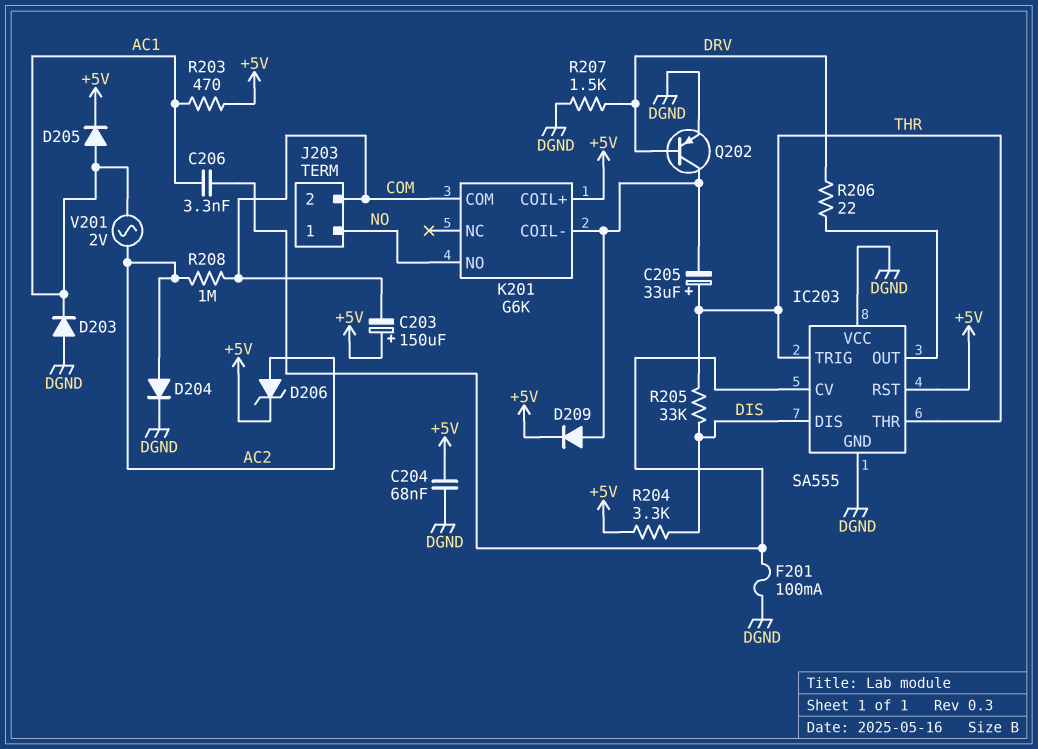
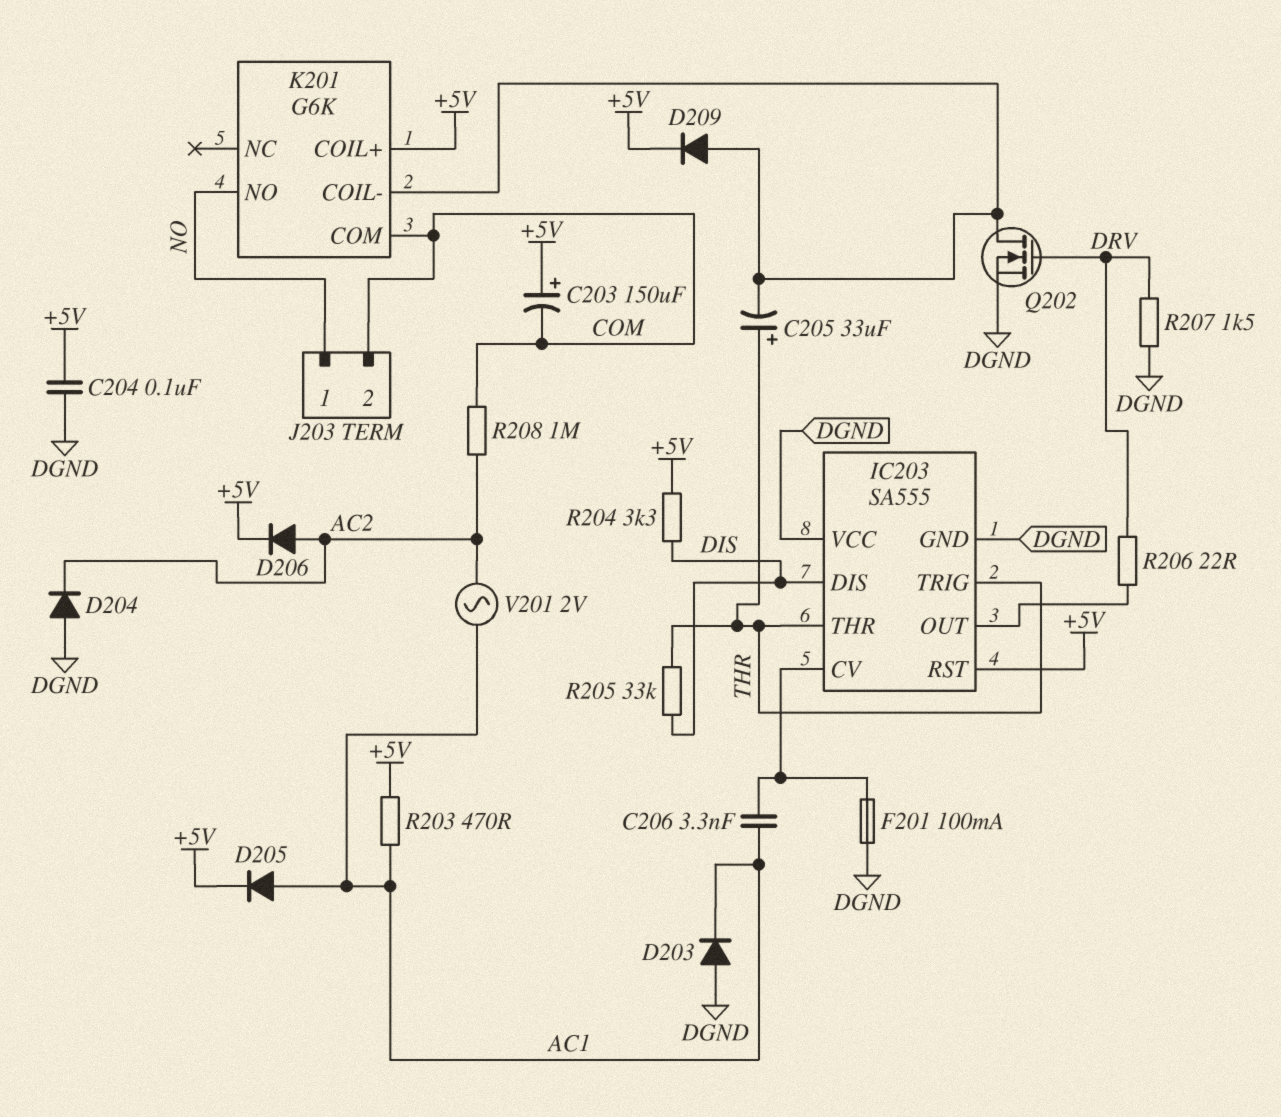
C204: 68nF (+5V, DGND) -> 100nF (+5V, DGND)
D204: diode (A AC2, K DGND) -> diode (A DGND, K AC2)
D206: zener (A AC2, K +5V) -> diode (A AC2, K +5V)
Q202: PNP (B DRV, C K201/COIL-, E DGND) -> NMOS (G DRV, D K201/COIL-, S DGND)

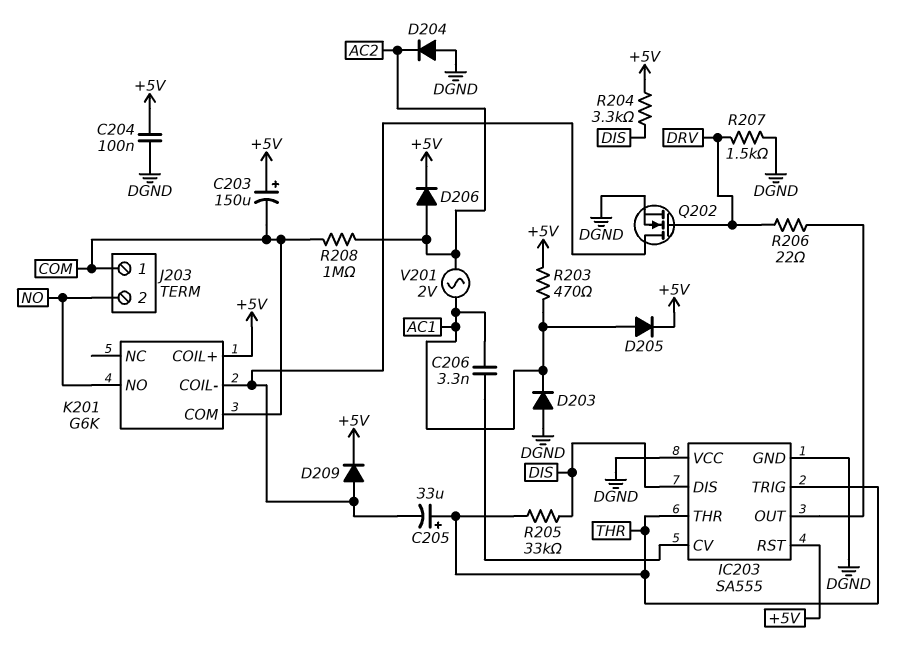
F201: 100mA (DGND, IC203/CV) -> none
J203 pin 1: NO -> COM
J203 pin 2: COM -> NO

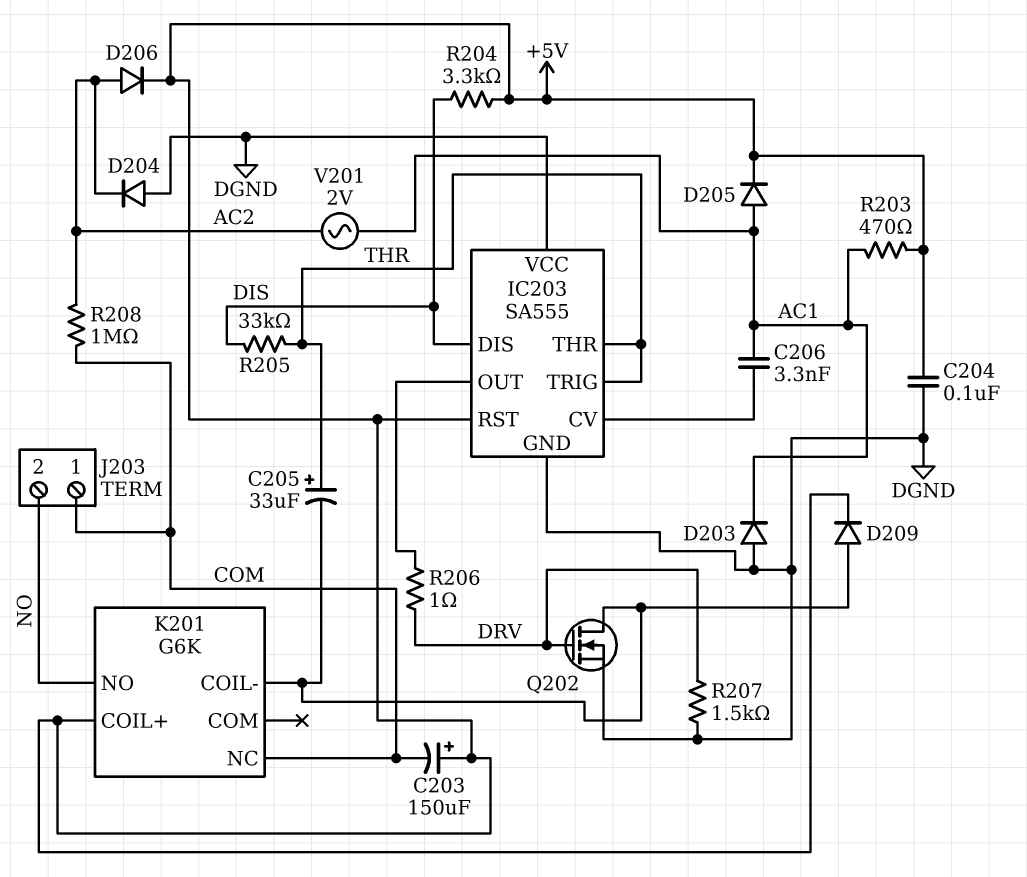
K201 pin COM: COM -> none
K201 pin NC: none -> COM
R206: 22 (DRV, IC203/OUT) -> 1 (DRV, IC203/OUT)

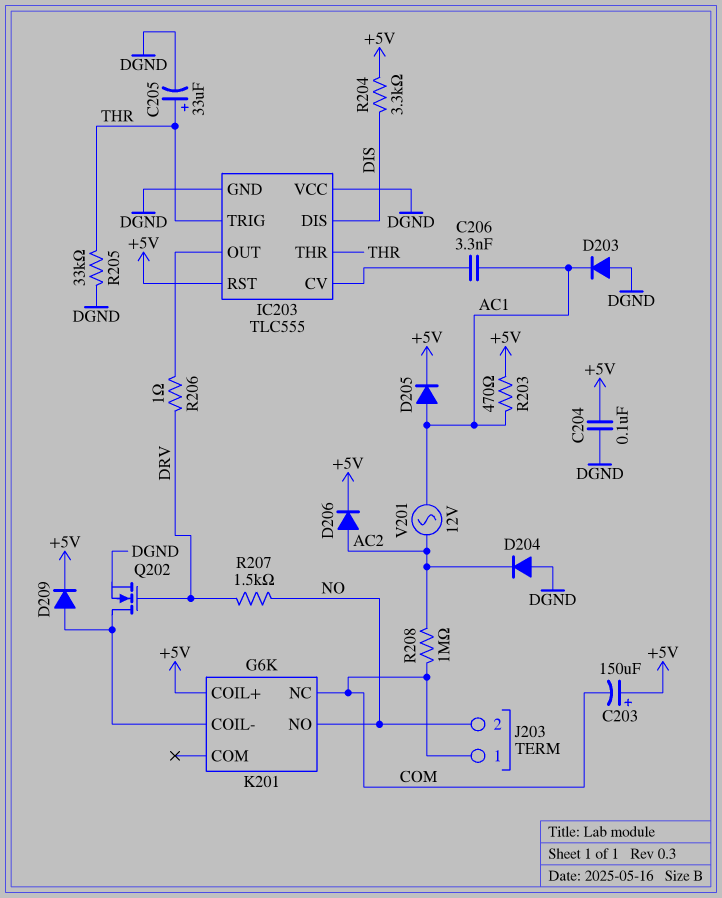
C205: 33uF (plus THR, minus K201/COIL-) -> 33uF (plus THR, minus DGND)
IC203: SA555 -> TLC555
R205: 33k (DIS, THR) -> 33k (DGND, THR)
R207: 1.5k (DGND, DRV) -> 1.5k (DRV, NO)
V201: AC 2V (AC1, AC2) -> AC 12V (AC1, AC2)

